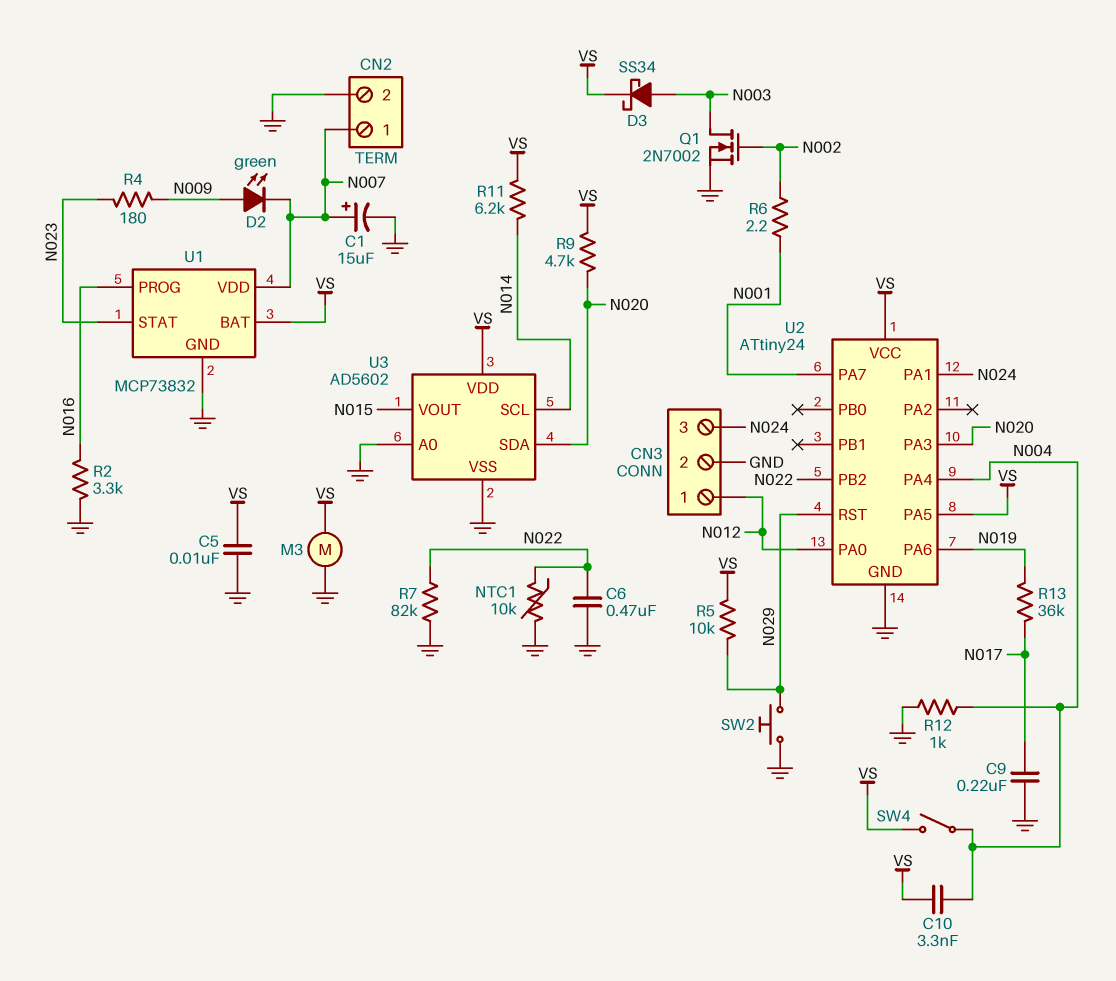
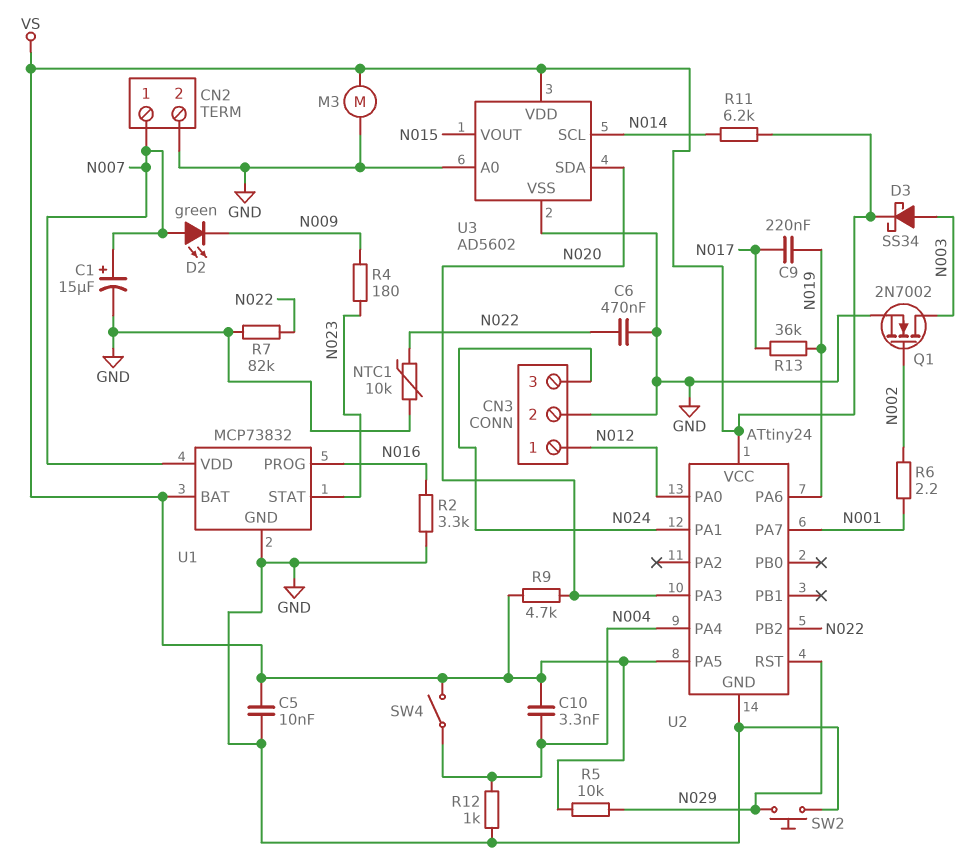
C9: 220nF (GND, N017) -> 220nF (N017, N019)
D2: LED green (A N009, K N007) -> LED green (A N007, K N009)

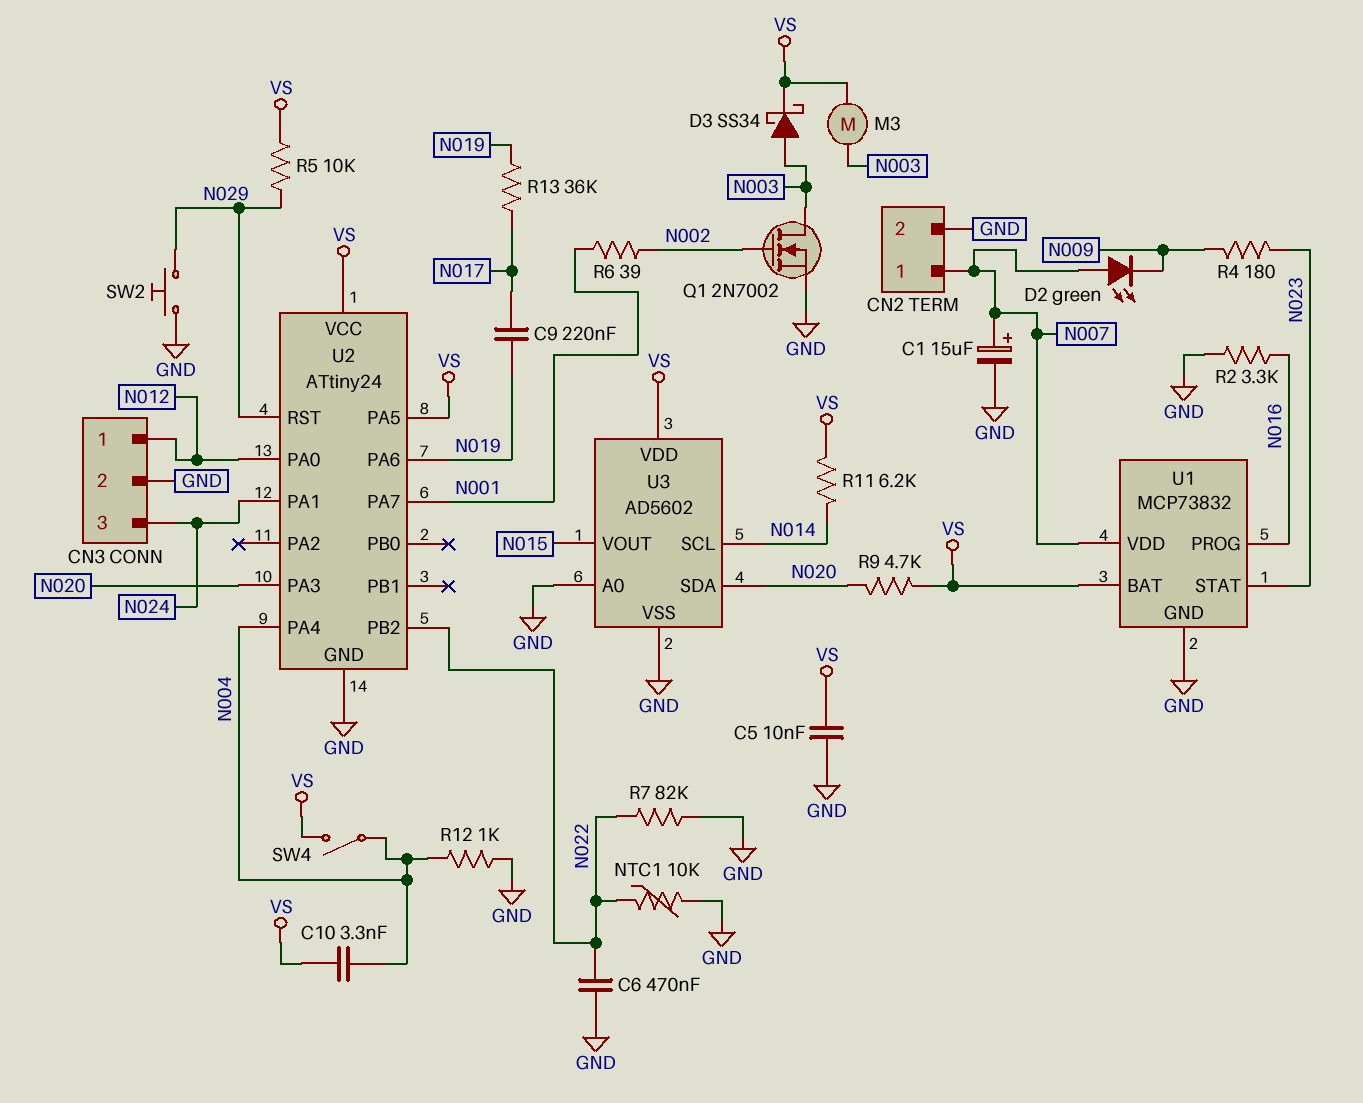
M3: motor (GND, VS) -> motor (N003, VS)
R6: 2.2 (N001, N002) -> 39 (N001, N002)

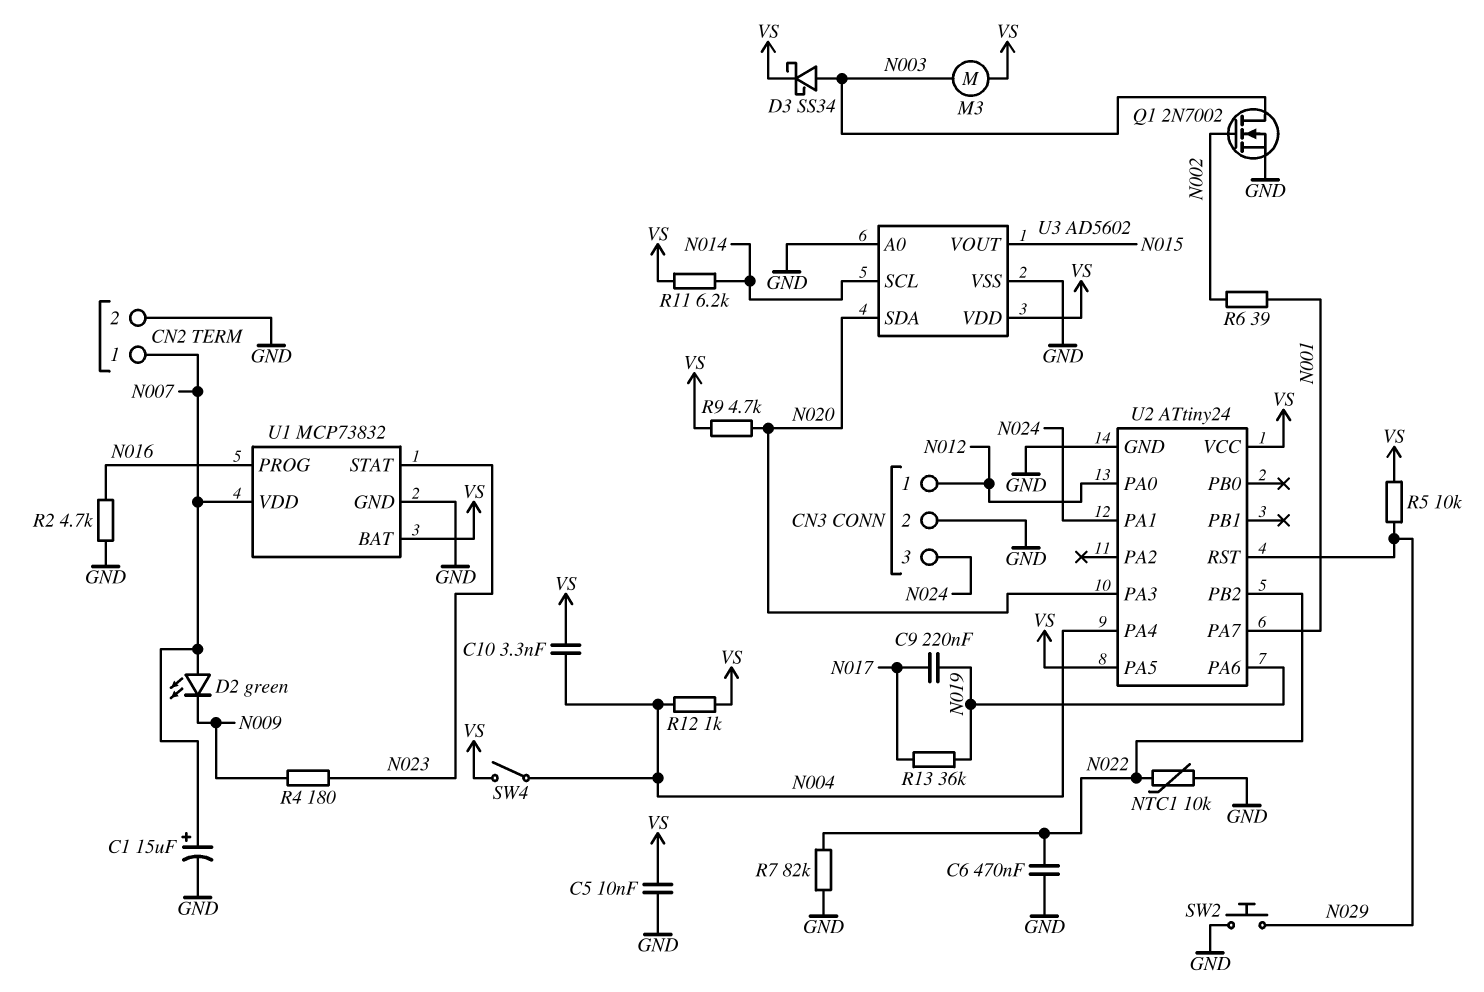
R2: 3.3k (GND, N016) -> 4.7k (GND, N016)
R12: 1k (GND, N004) -> 1k (N004, VS)

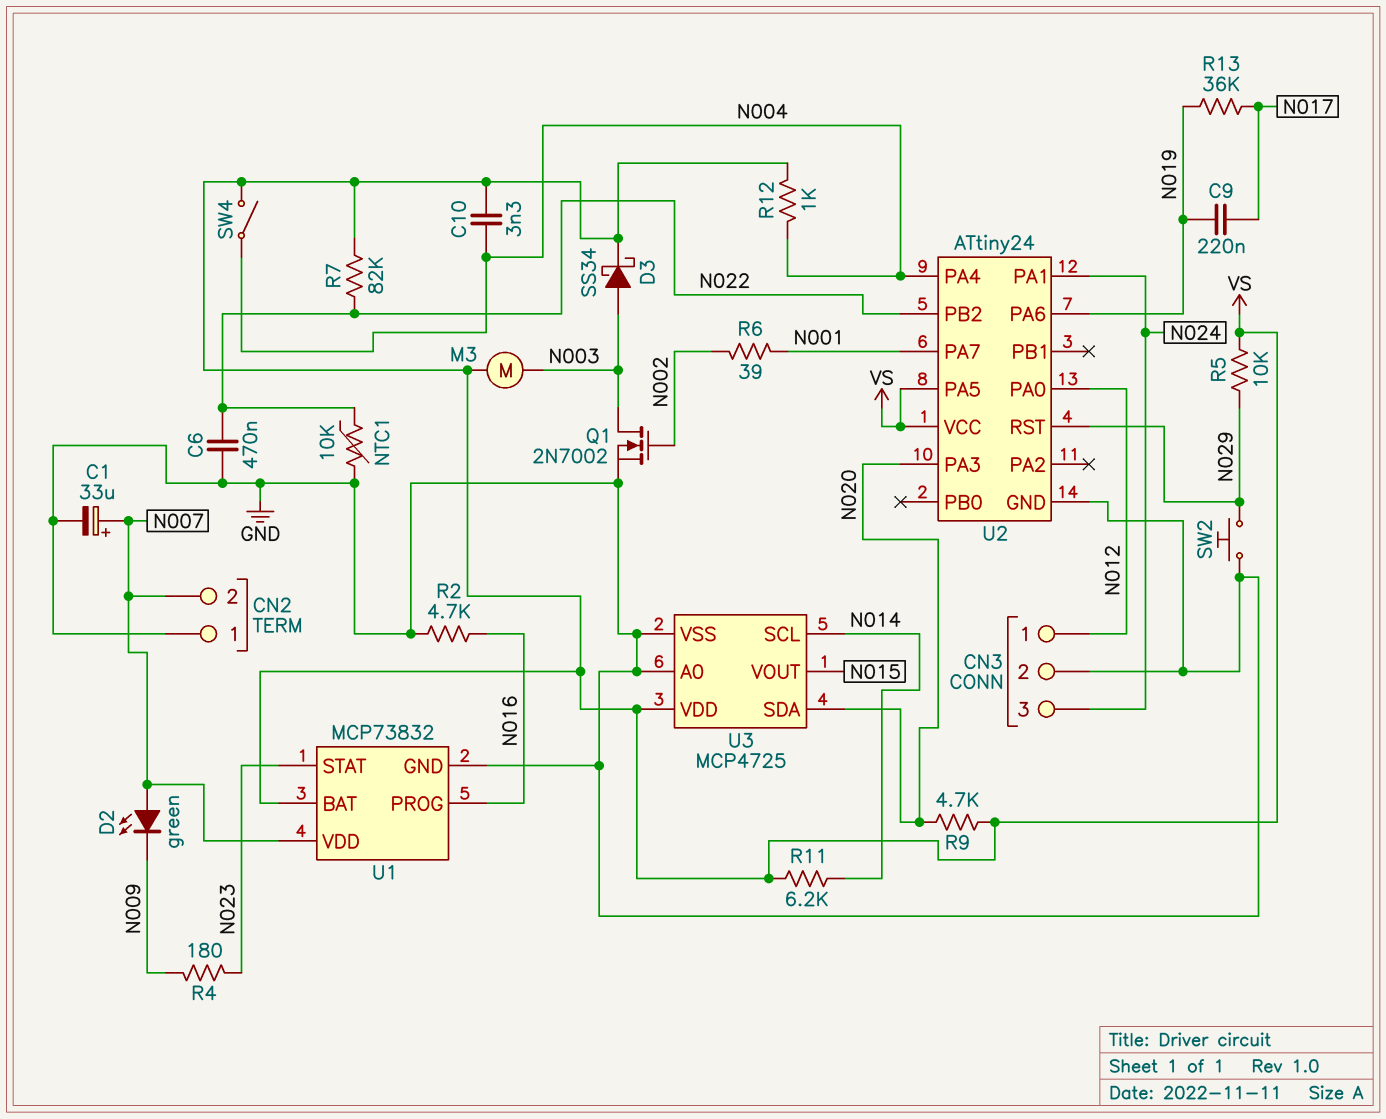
C1: 15uF (plus N007, minus GND) -> 33uF (plus N007, minus GND)
C5: 10nF (GND, VS) -> none
CN2 pin 1: N007 -> GND
CN2 pin 2: GND -> N007
R7: 82k (GND, N022) -> 82k (N022, VS)
U3: AD5602 -> MCP4725

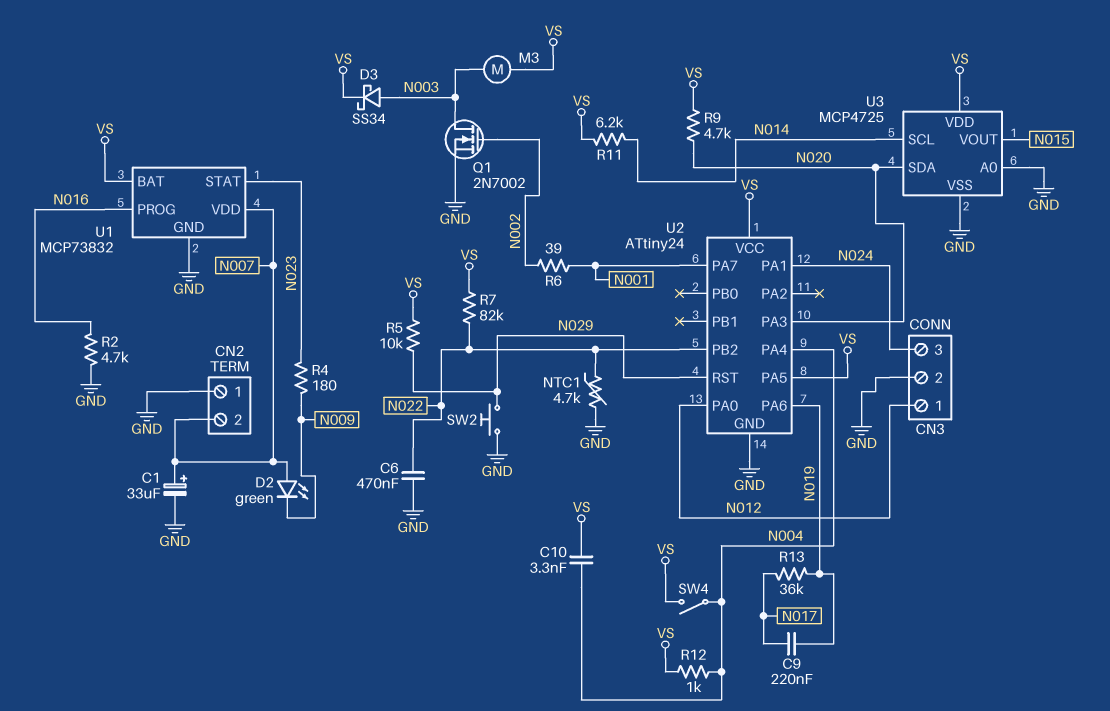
NTC1: 10k (GND, N022) -> 4.7k (GND, N022)

